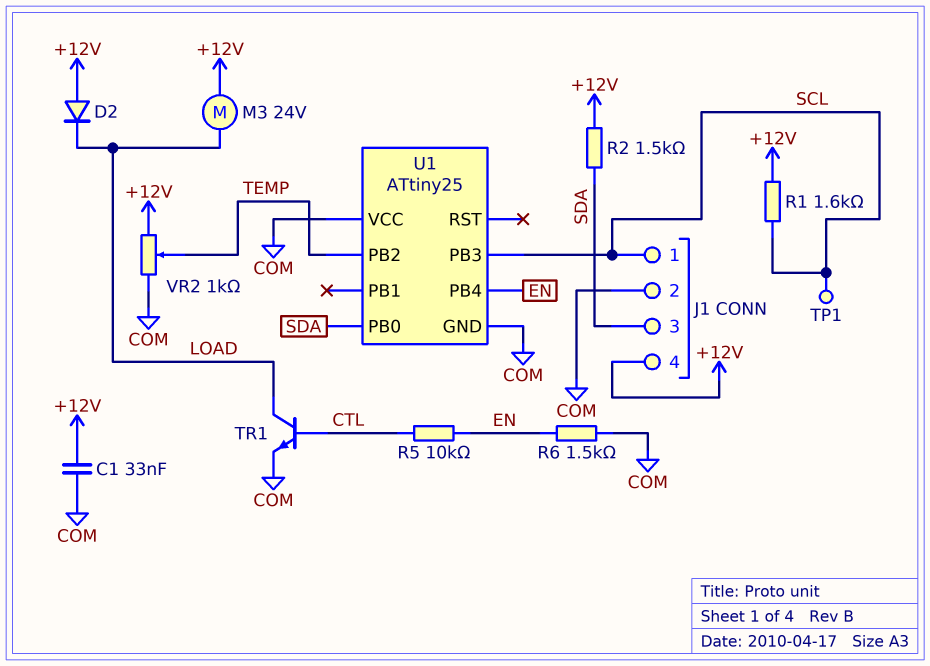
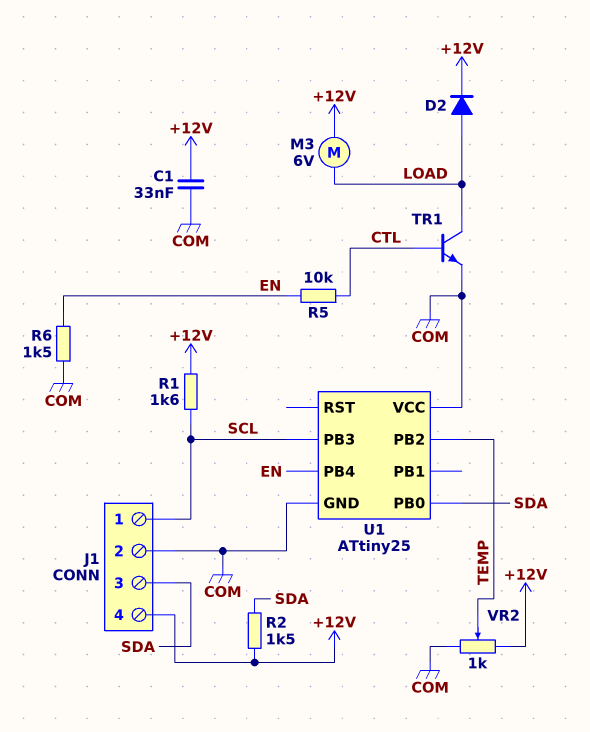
D2: diode (A +12V, K LOAD) -> diode (A LOAD, K +12V)
M3: motor 24V (+12V, LOAD) -> motor 6V (+12V, LOAD)
TP1: test point (SCL) -> none

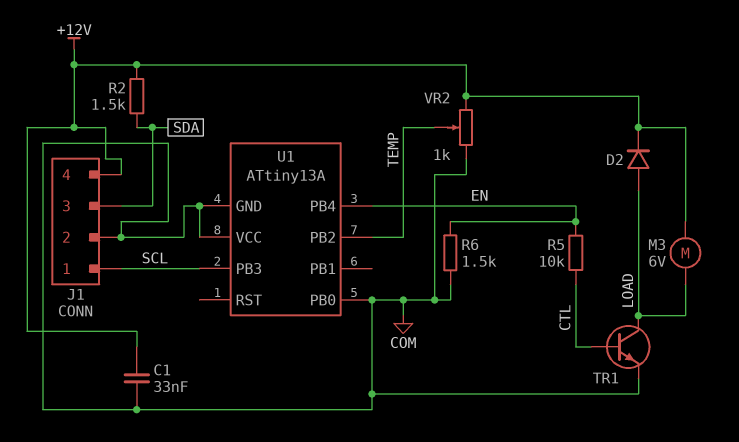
R1: 1.6k (+12V, SCL) -> none
U1: ATtiny25 -> ATtiny13A
U1 pin PB0: SDA -> COM

